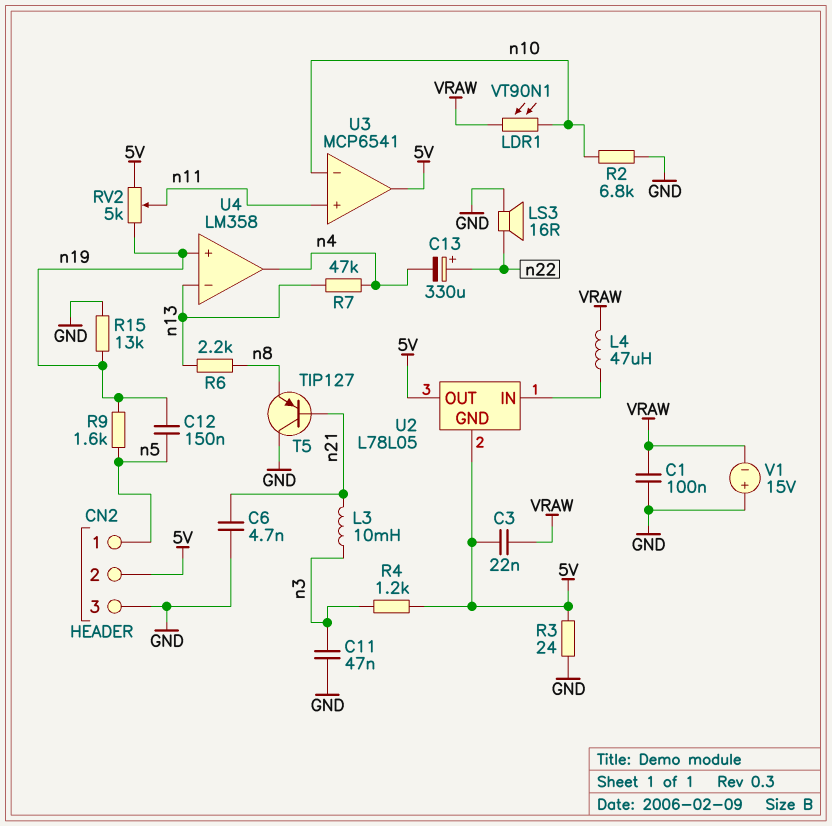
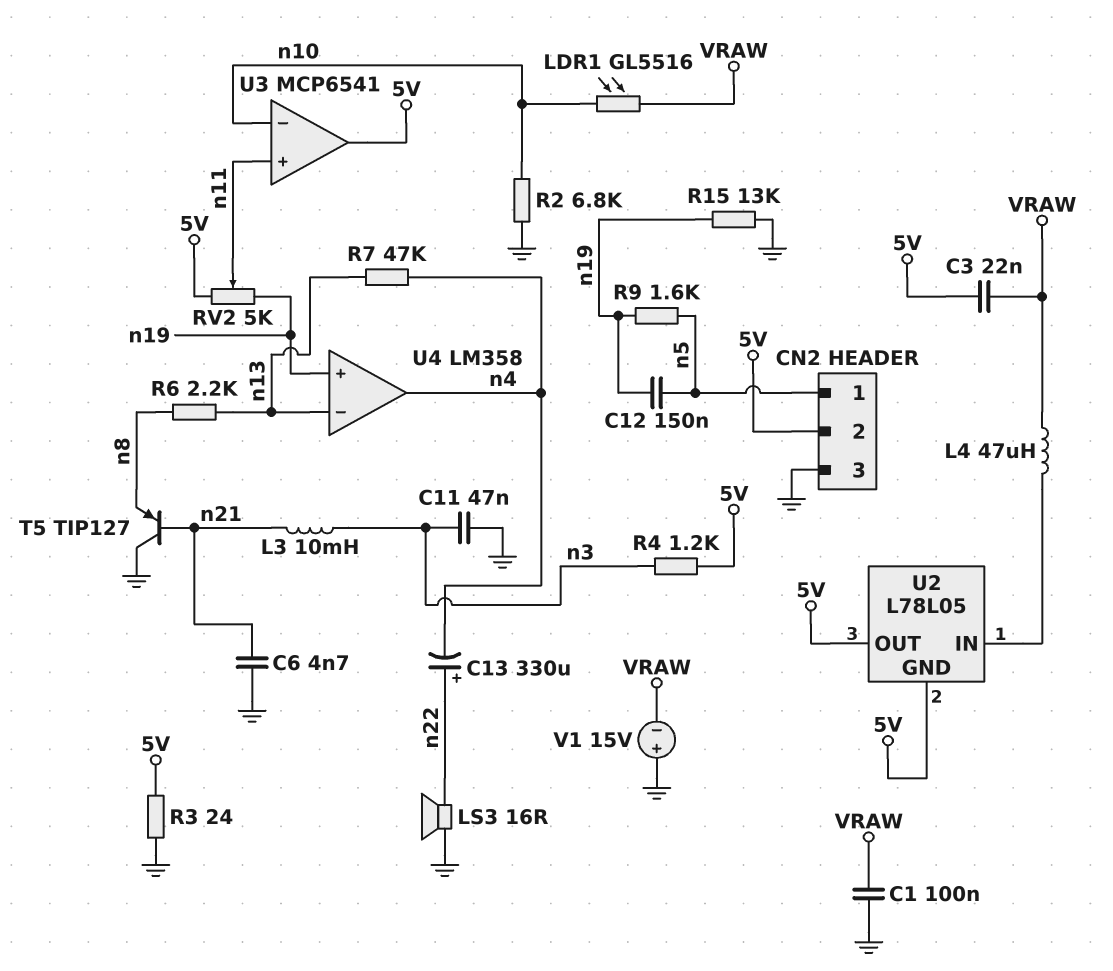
LDR1: VT90N1 (VRAW, n10) -> GL5516 (VRAW, n10)

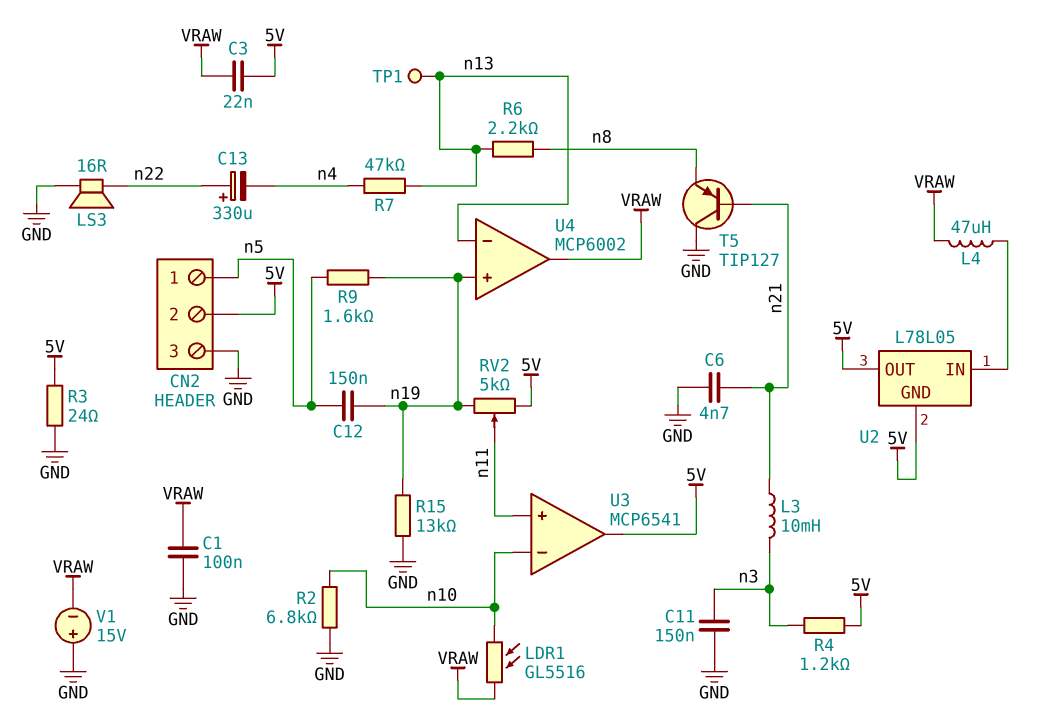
C11: 47nF (GND, n3) -> 150nF (GND, n3)
TP1: none -> test point (n13)
U4: LM358 -> MCP6002
U4 pin out: n4 -> VRAW

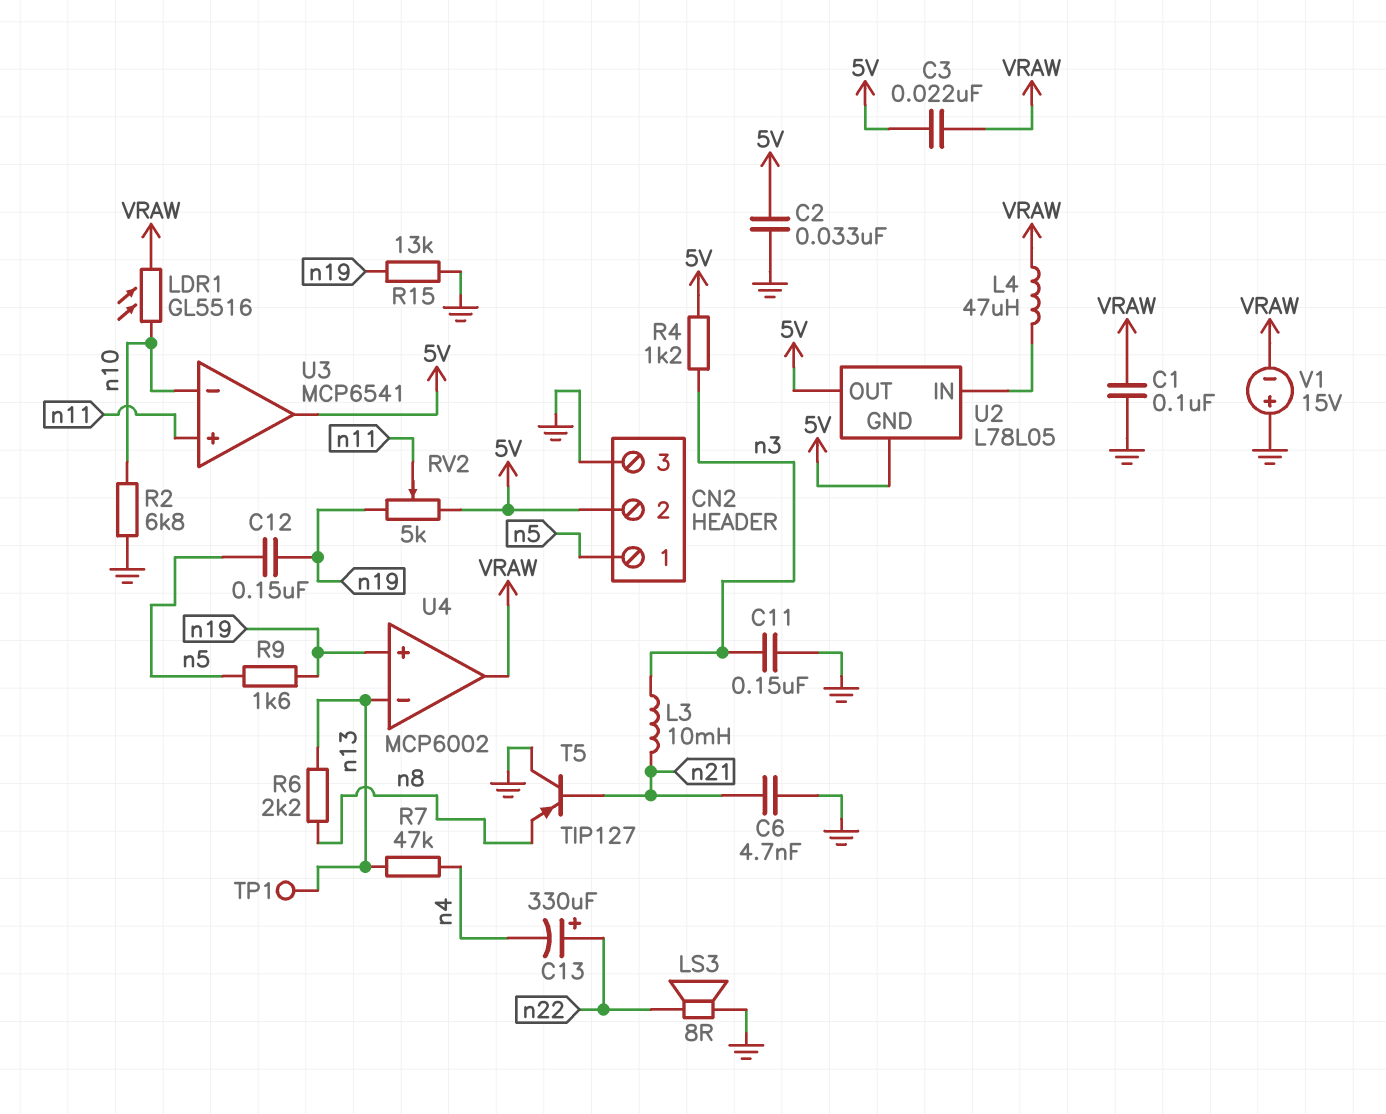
C2: none -> 33nF (5V, GND)
LS3: speaker 16R (GND, n22) -> speaker 8R (GND, n22)
R3: 24 (5V, GND) -> none

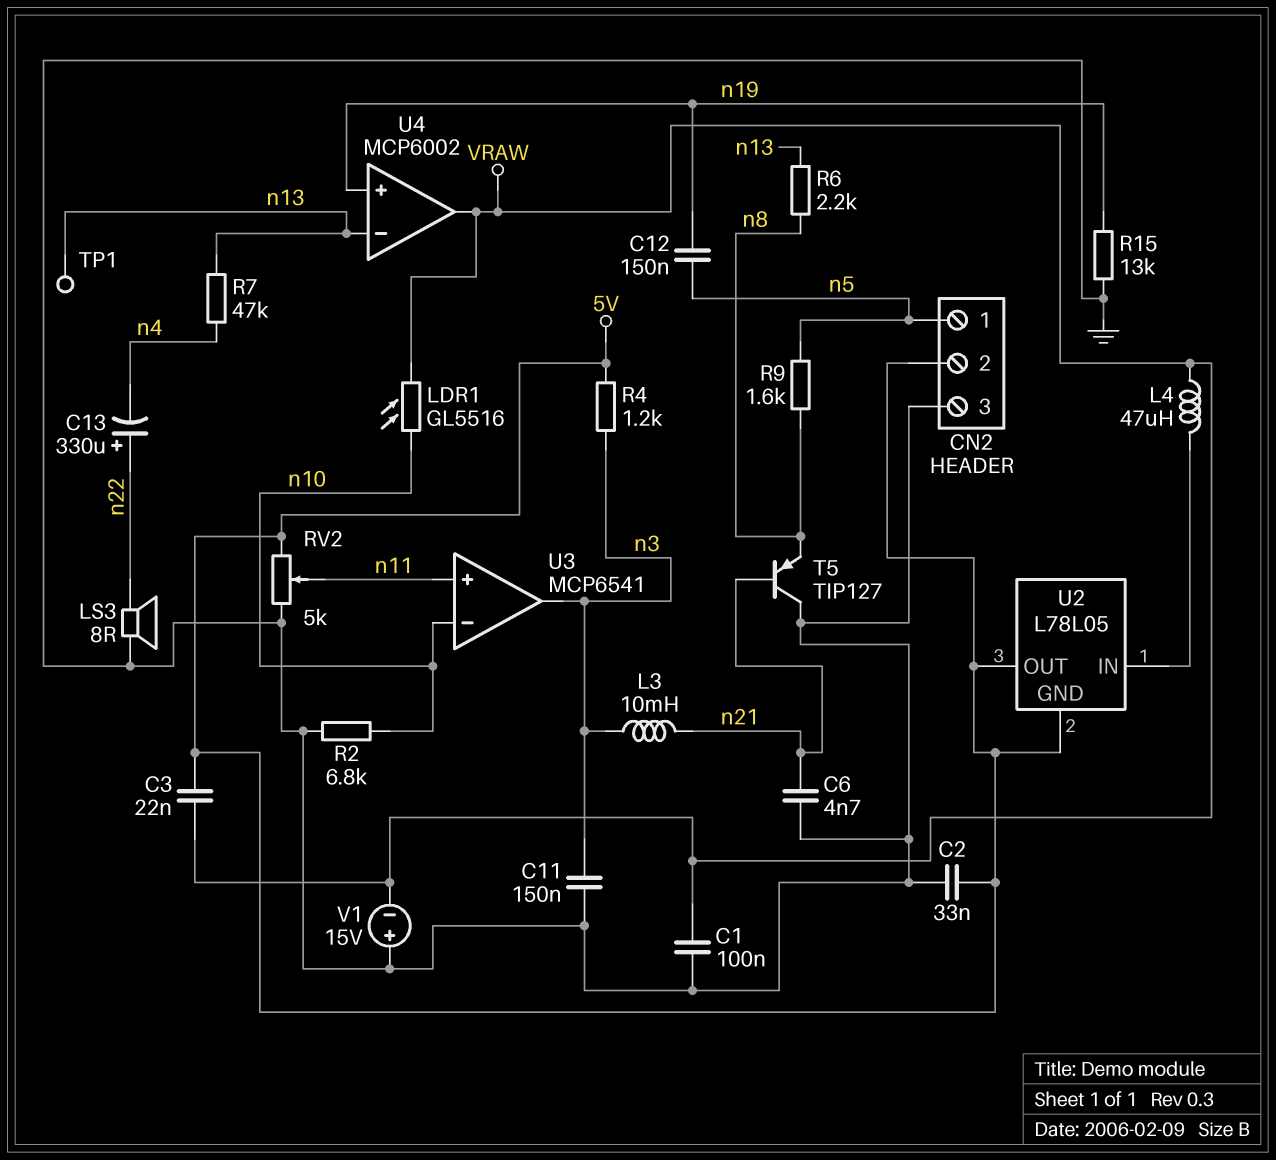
R9: 1.6k (n5, n19) -> 1.6k (n5, n8)
RV2: 5k (5V, n19, wiper n11) -> 5k (5V, GND, wiper n11)
U3 pin out: 5V -> n3

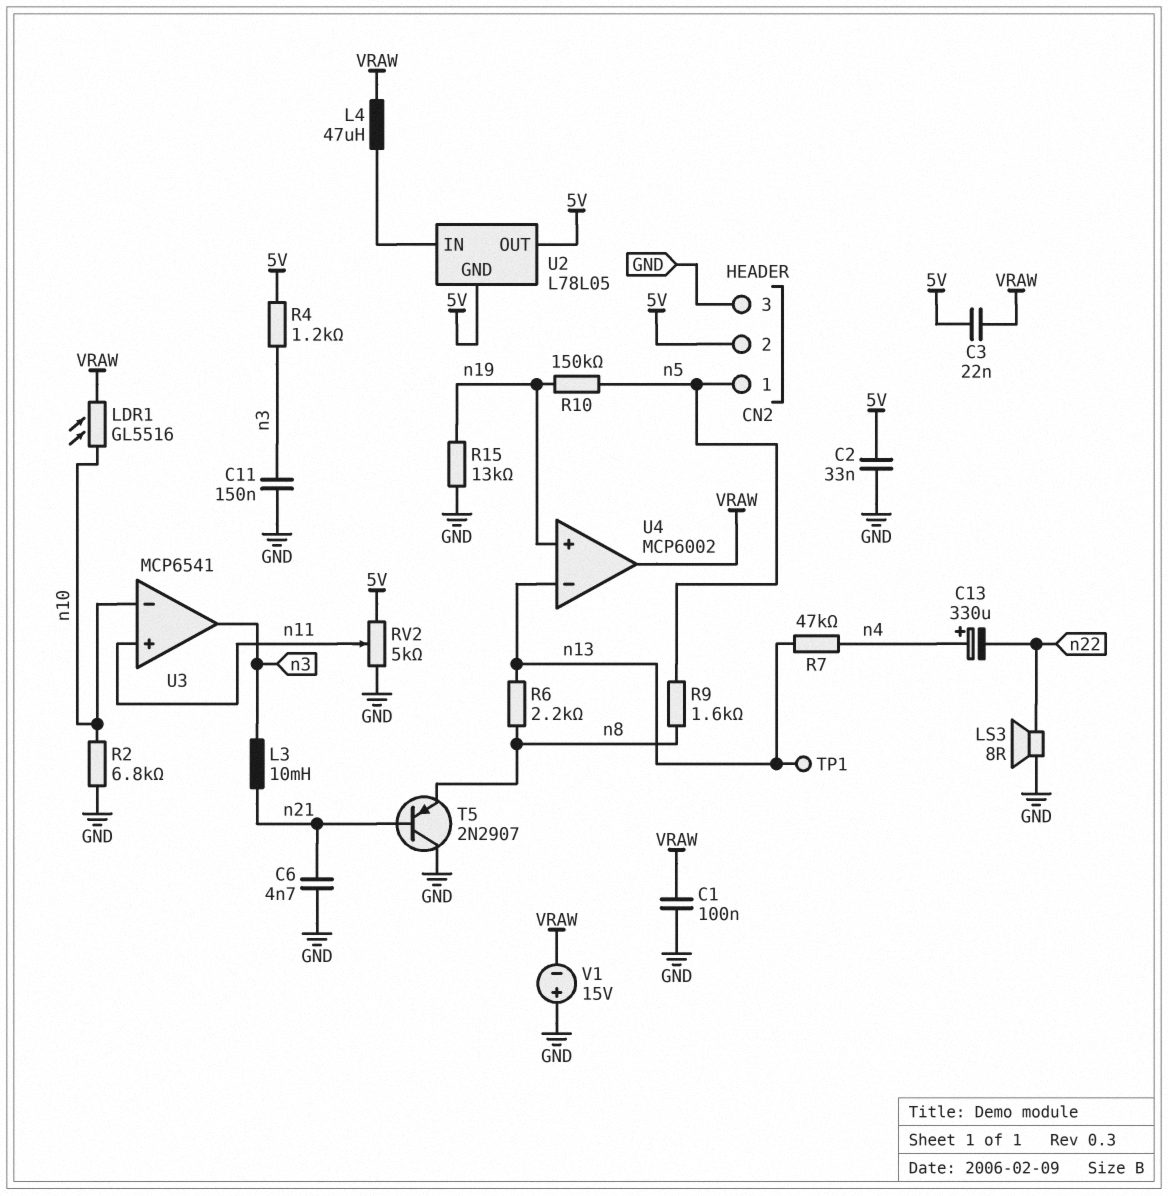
C12: 150nF (n5, n19) -> none
C13: 330uF (plus n22, minus n4) -> 330uF (plus n4, minus n22)
R10: none -> 150k (n5, n19)
T5: PNP TIP127 (B n21, C GND, E n8) -> PNP 2N2907 (B n21, C GND, E n8)

